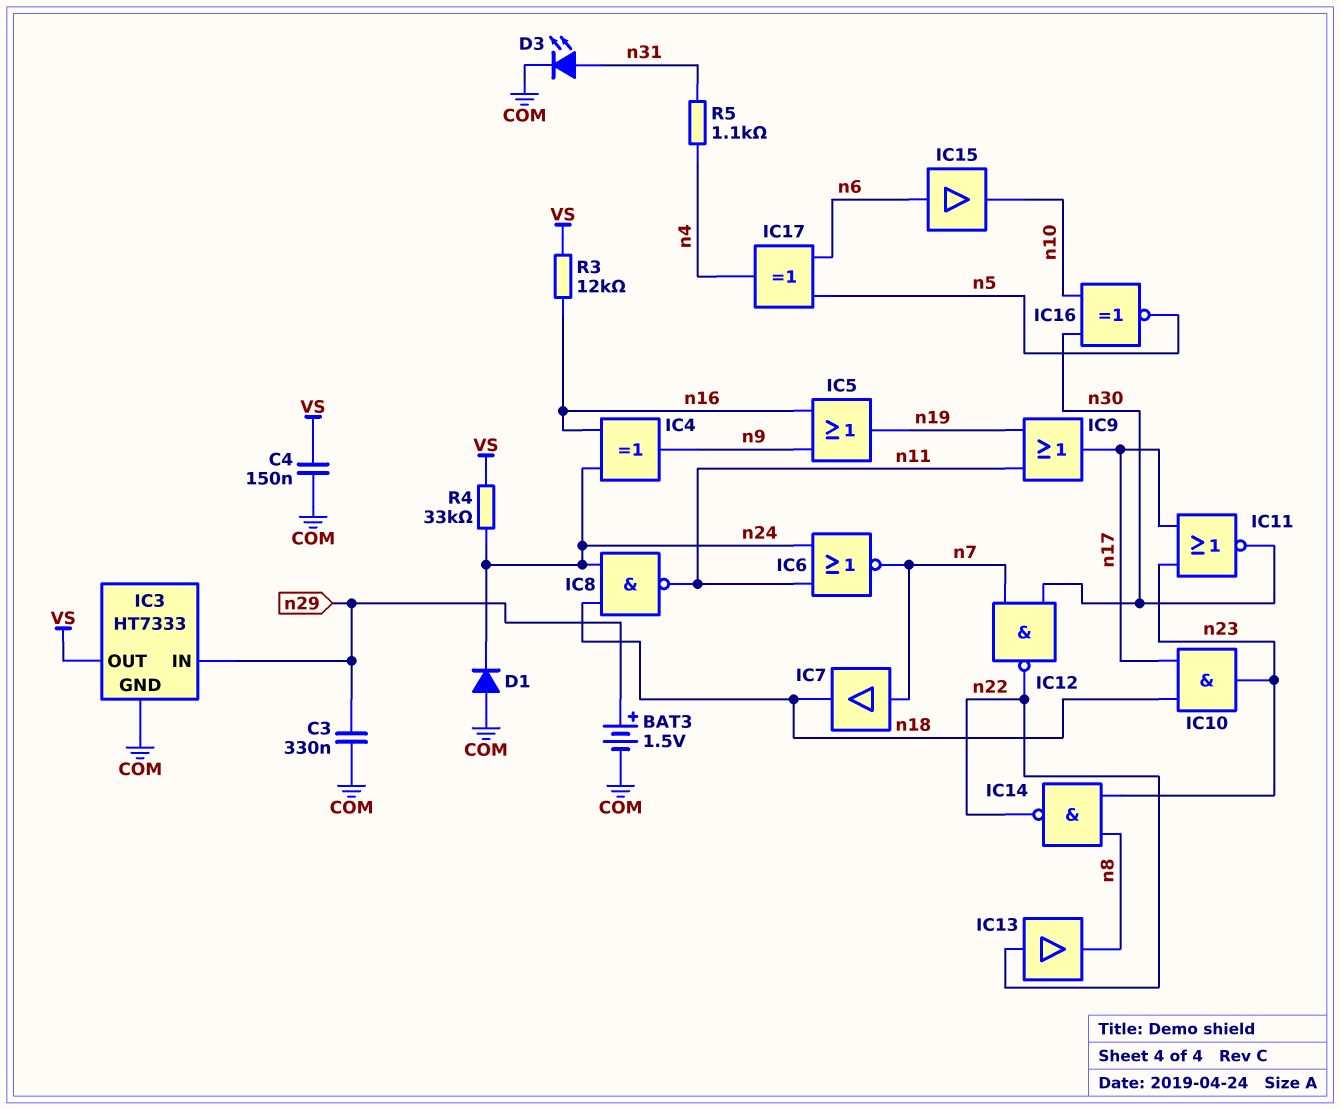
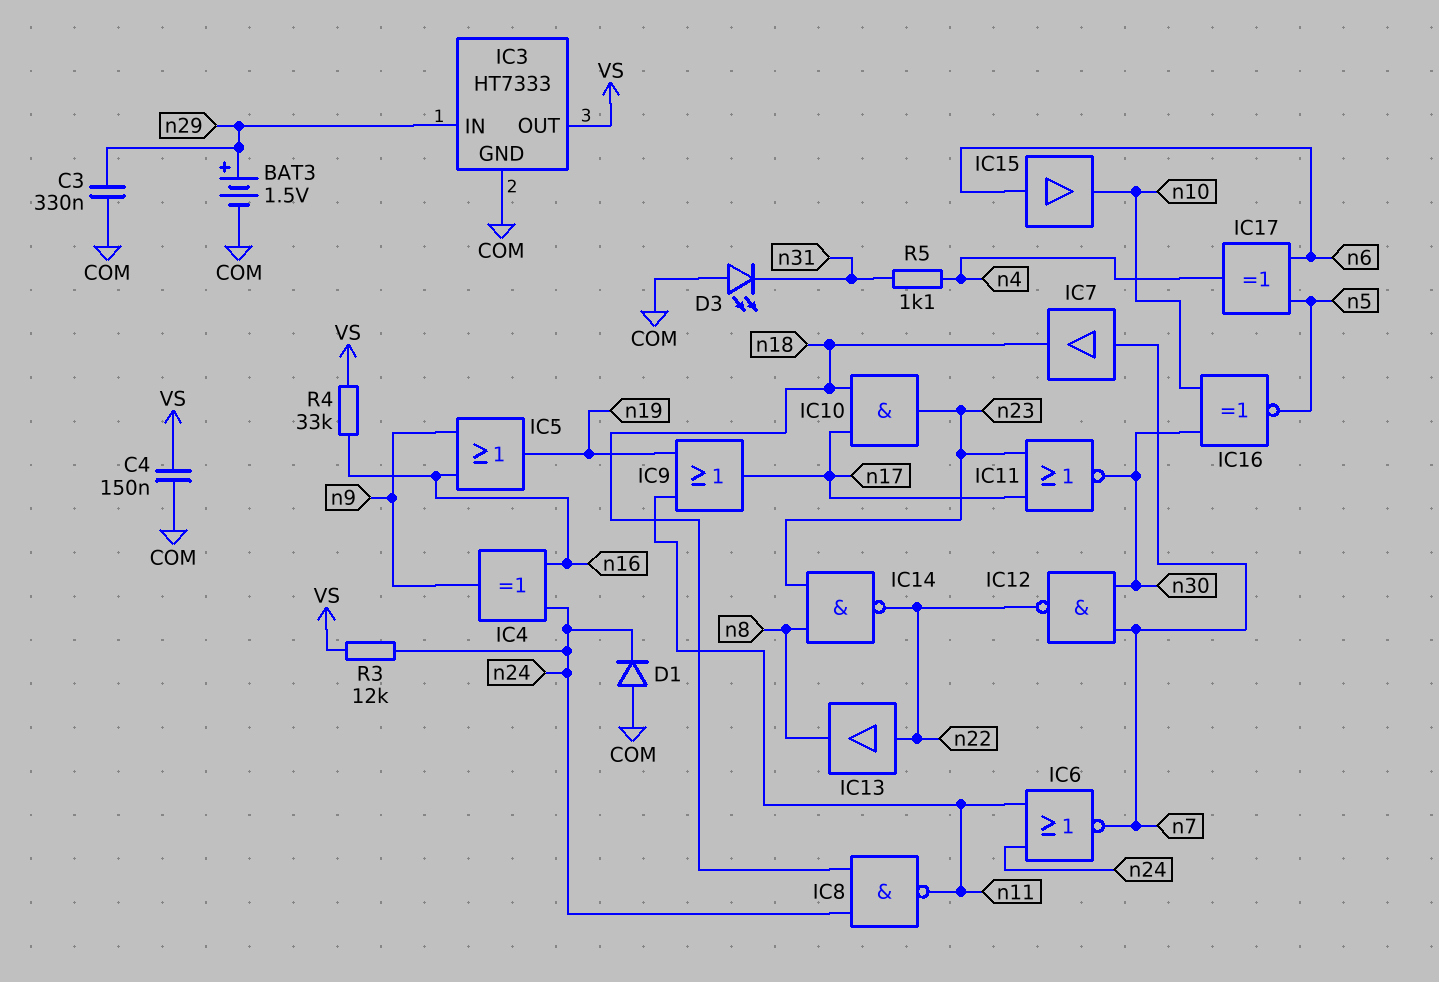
D3: LED (A n31, K COM) -> LED (A COM, K n31)
R3: 12k (VS, n16) -> 12k (VS, n24)
R4: 33k (VS, n24) -> 33k (VS, n16)

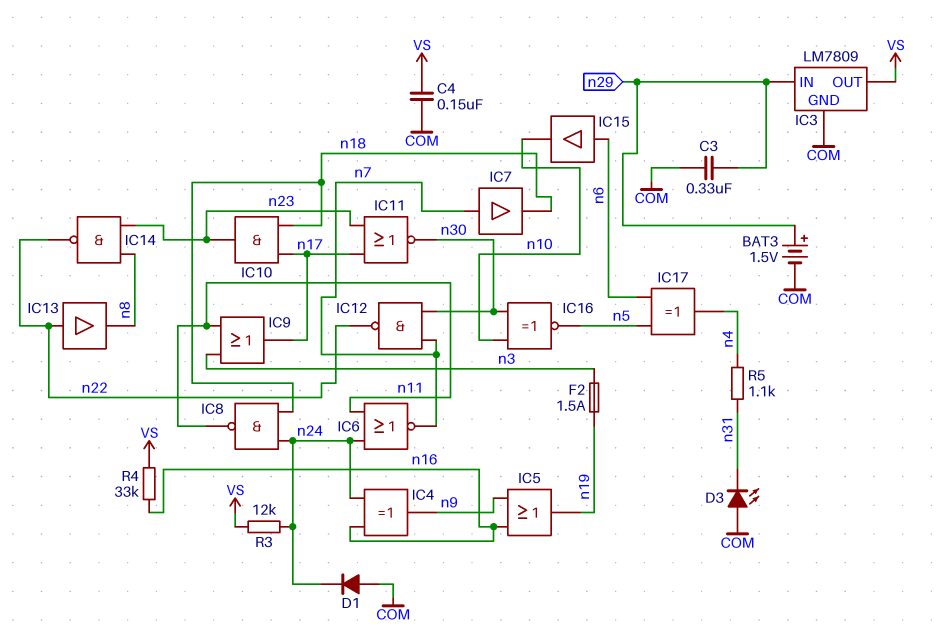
F2: none -> 1.5A (n3, n19)
IC3: HT7333 -> LM7809
IC9: OR (in n11, in n19, out n17) -> OR (in n3, in n11, out n17)

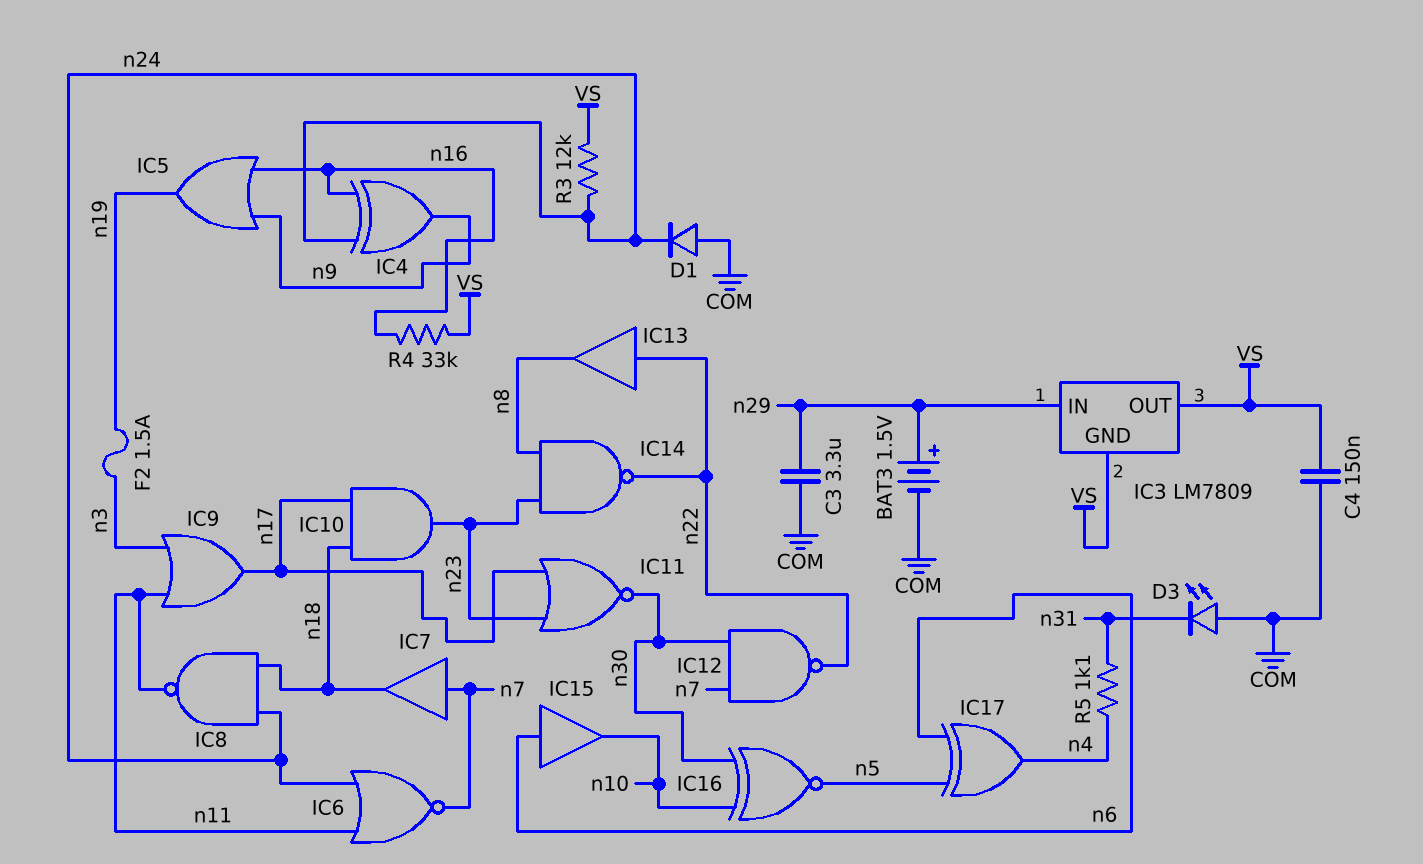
C3: 330nF (COM, n29) -> 3.3uF (COM, n29)
IC3 pin GND: COM -> VS

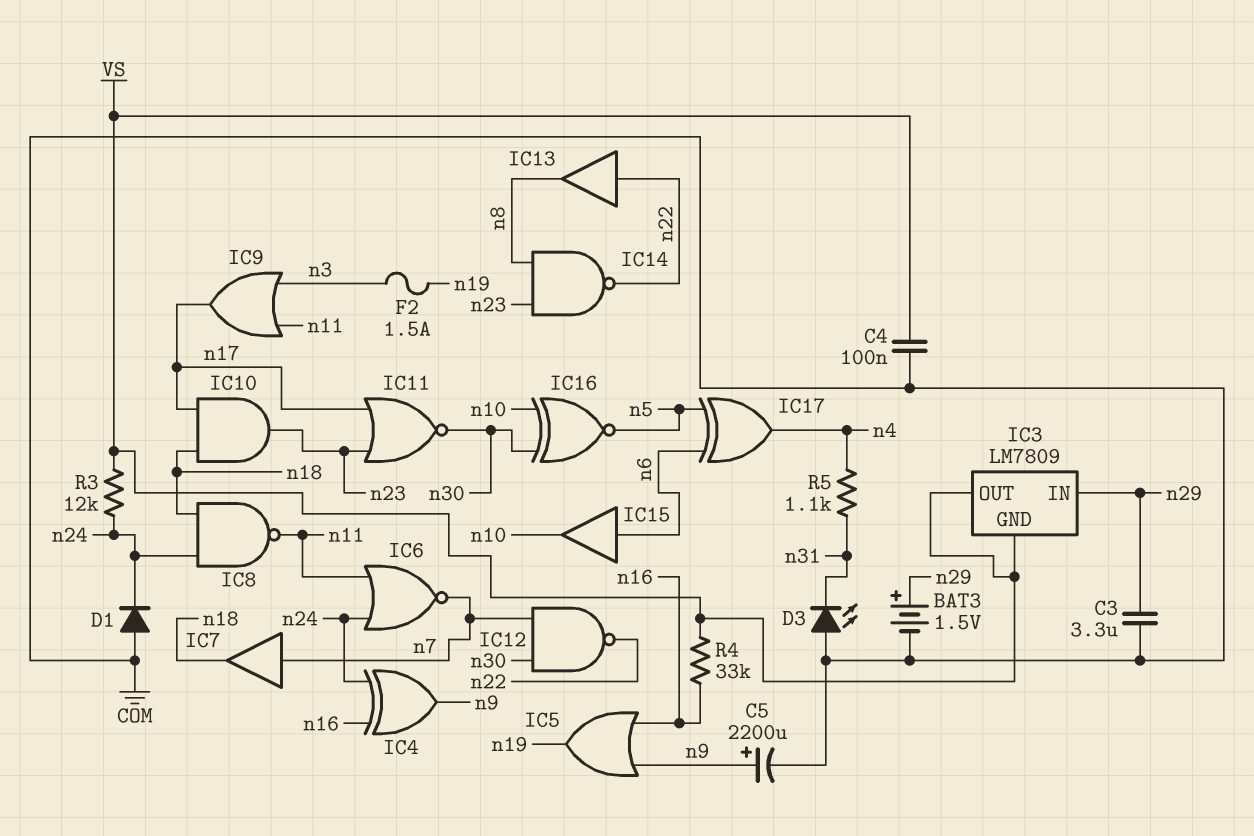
C4: 150nF (COM, VS) -> 100nF (COM, VS)
C5: none -> 2200uF (plus n9, minus COM)

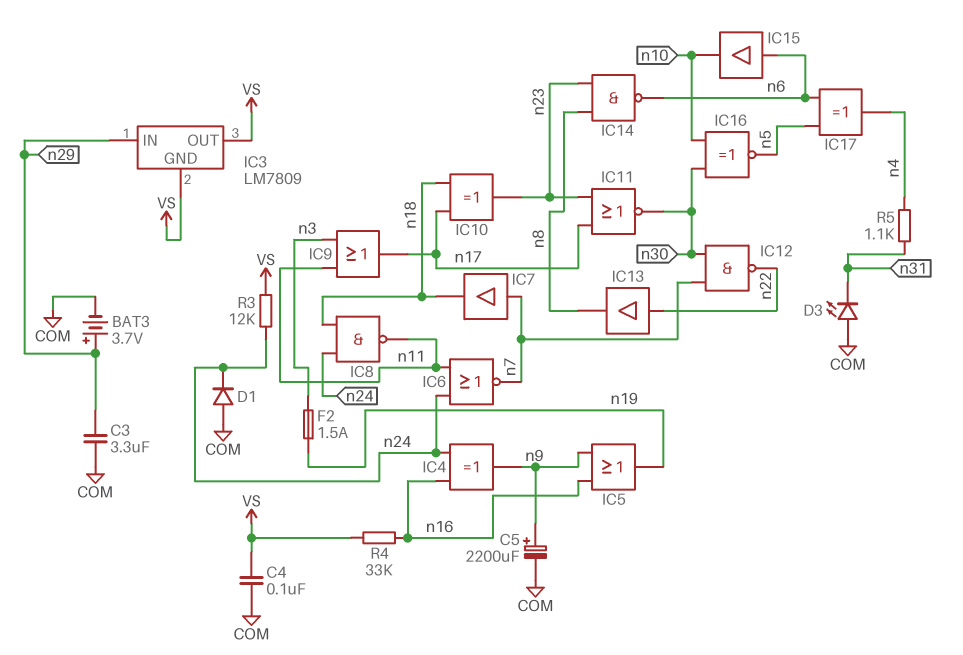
BAT3: 1.5V (plus n29, minus COM) -> 3.7V (plus n29, minus COM)
IC10: AND (in n17, in n18, out n23) -> XOR (in n17, in n18, out n23)
IC14: NAND (in n8, in n23, out n22) -> NAND (in n8, in n23, out n6)

